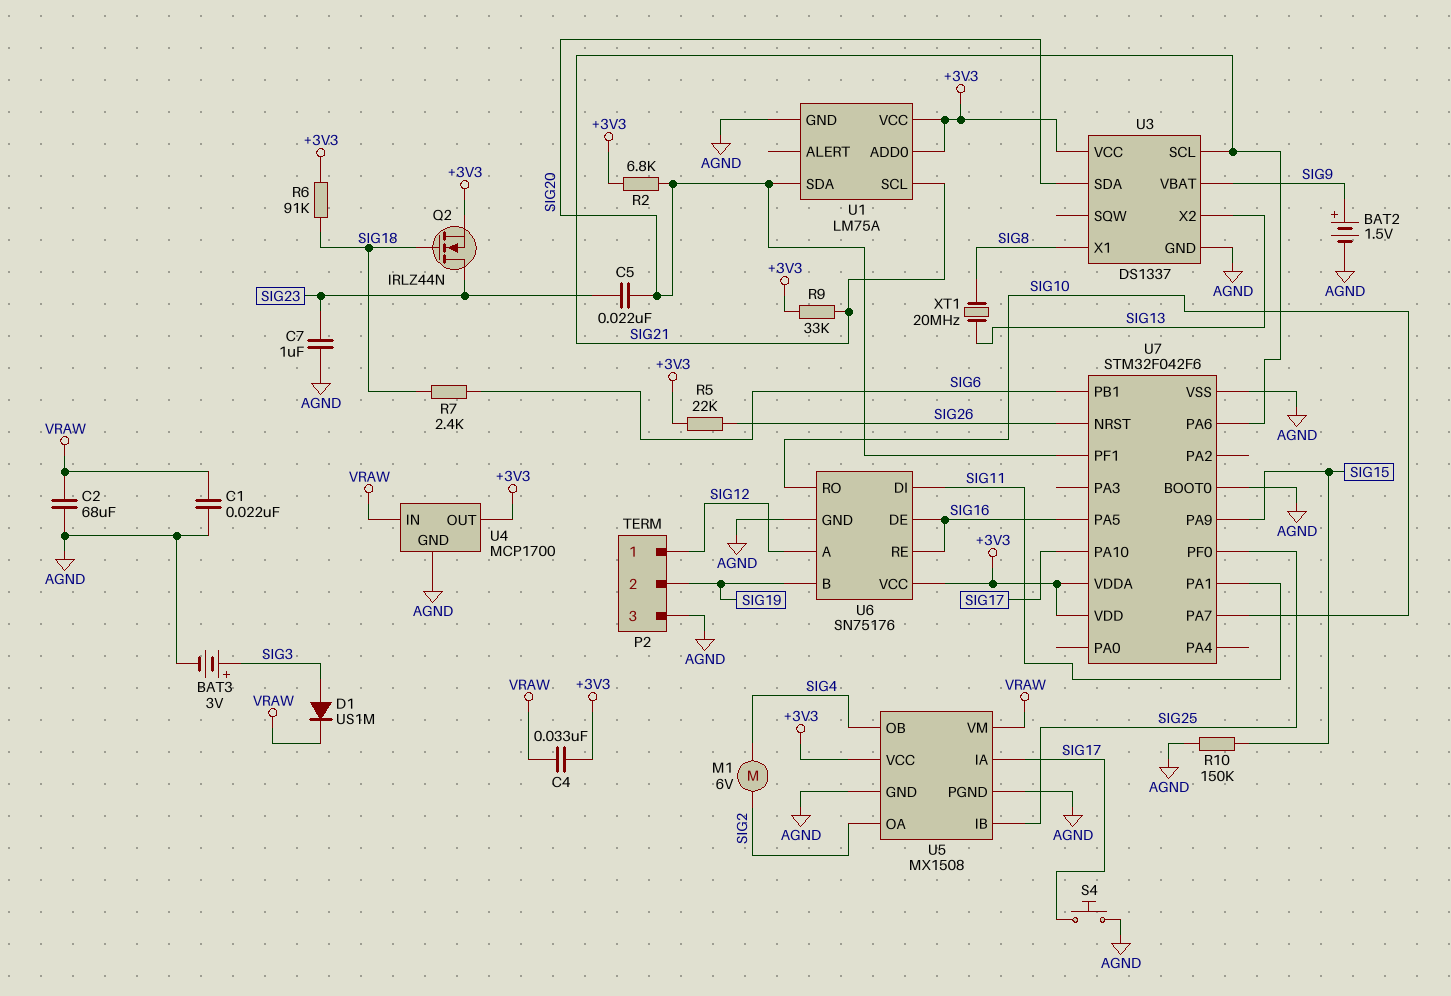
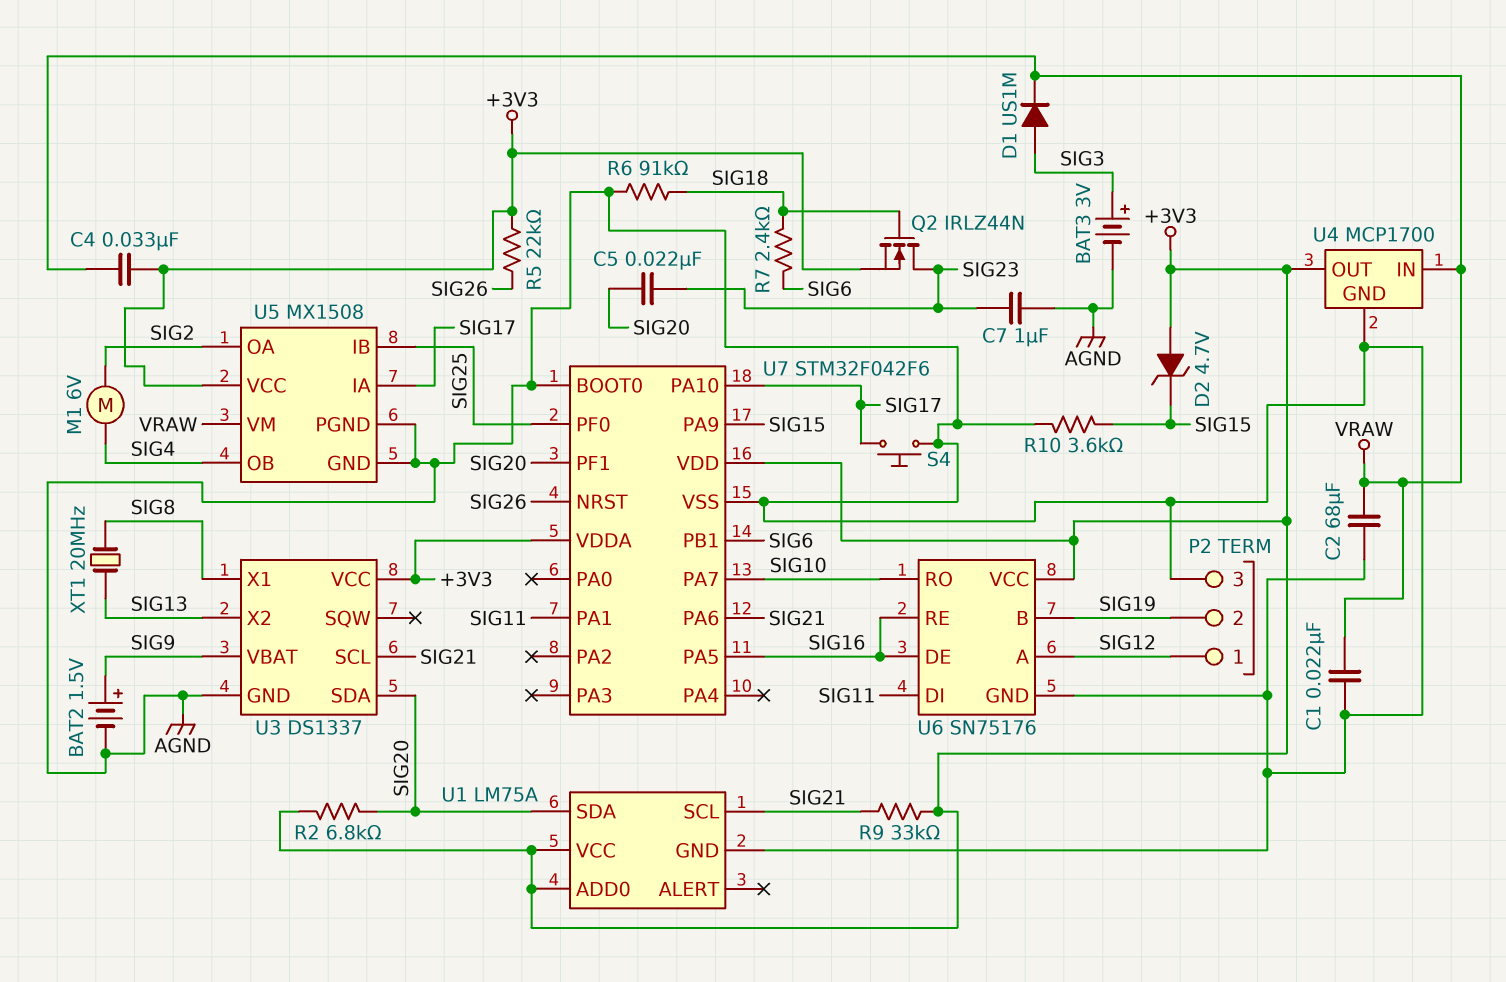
D2: none -> zener 4.7V (A +3V3, K SIG15)
R6: 91k (+3V3, SIG18) -> 91k (AGND, SIG18)
R10: 150k (AGND, SIG15) -> 3.6k (AGND, SIG15)

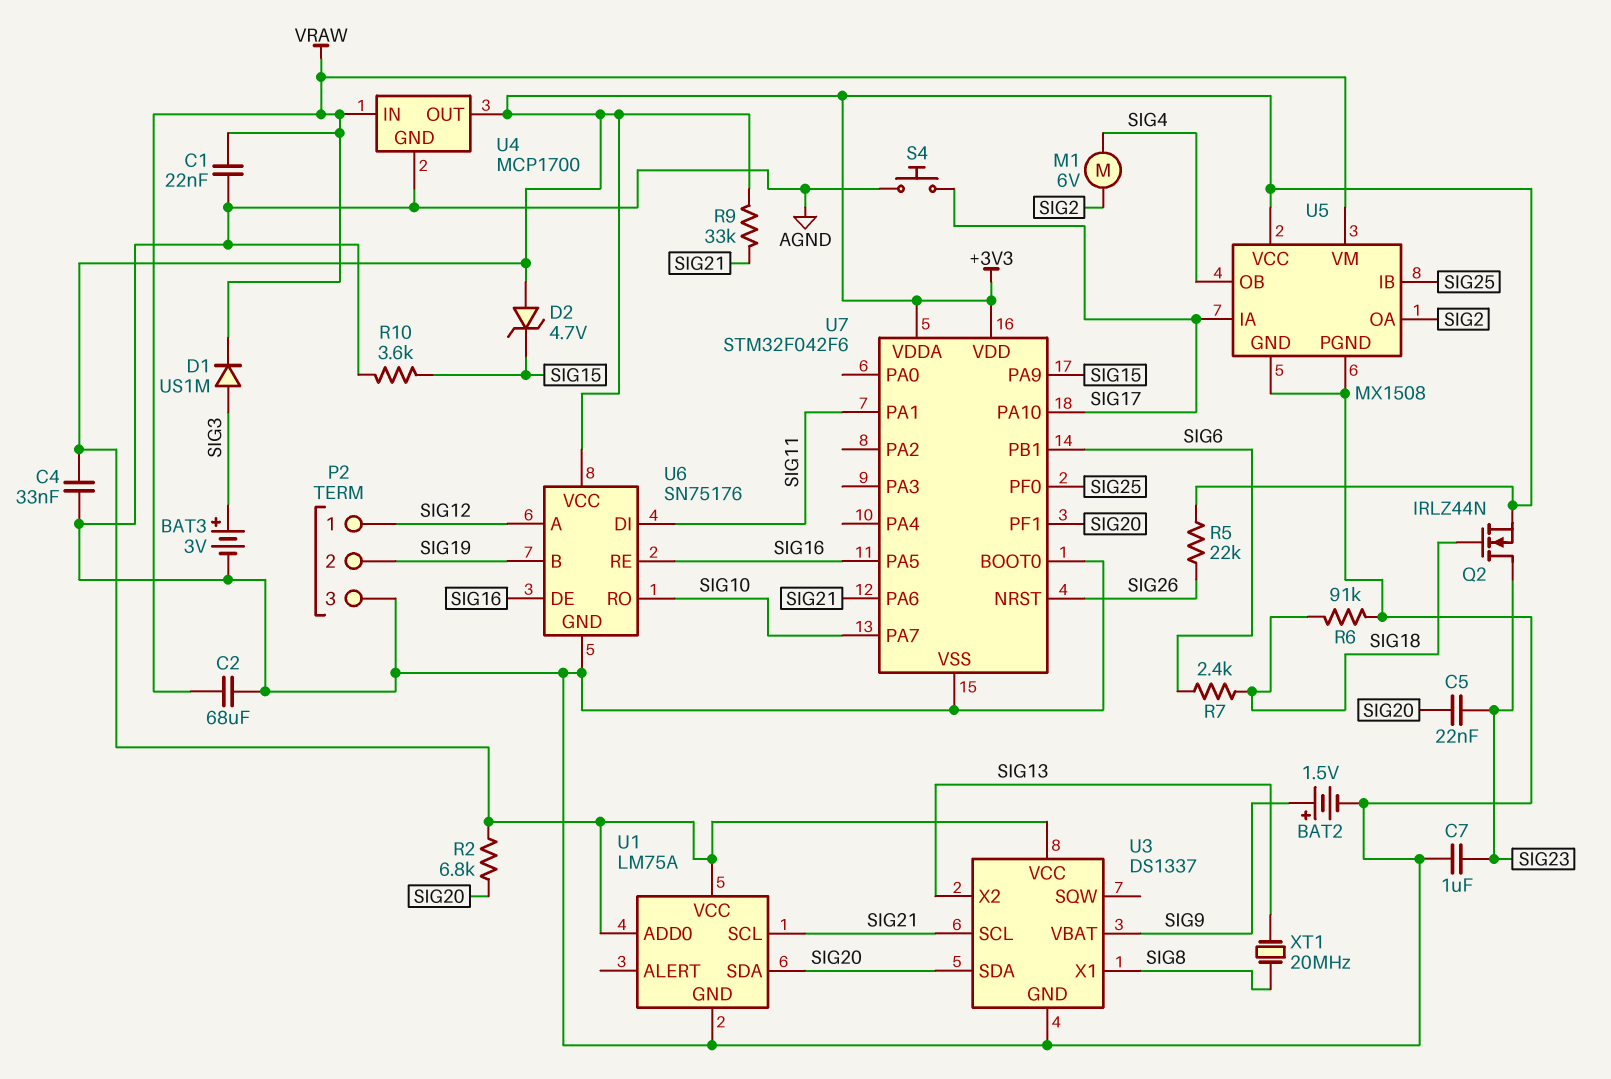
C4: 33nF (+3V3, VRAW) -> 33nF (+3V3, AGND)

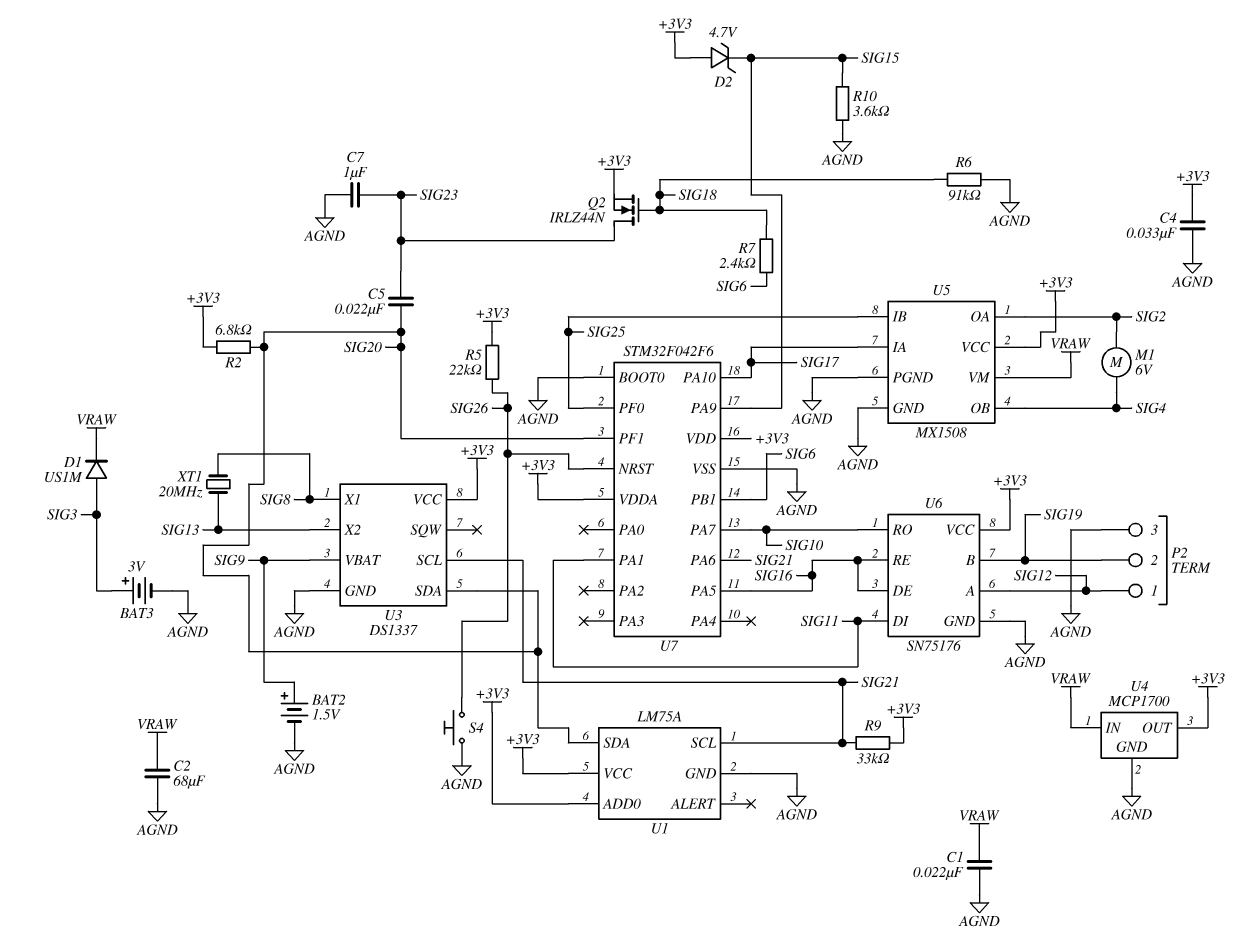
S4: button (AGND, SIG17) -> button (AGND, SIG26)

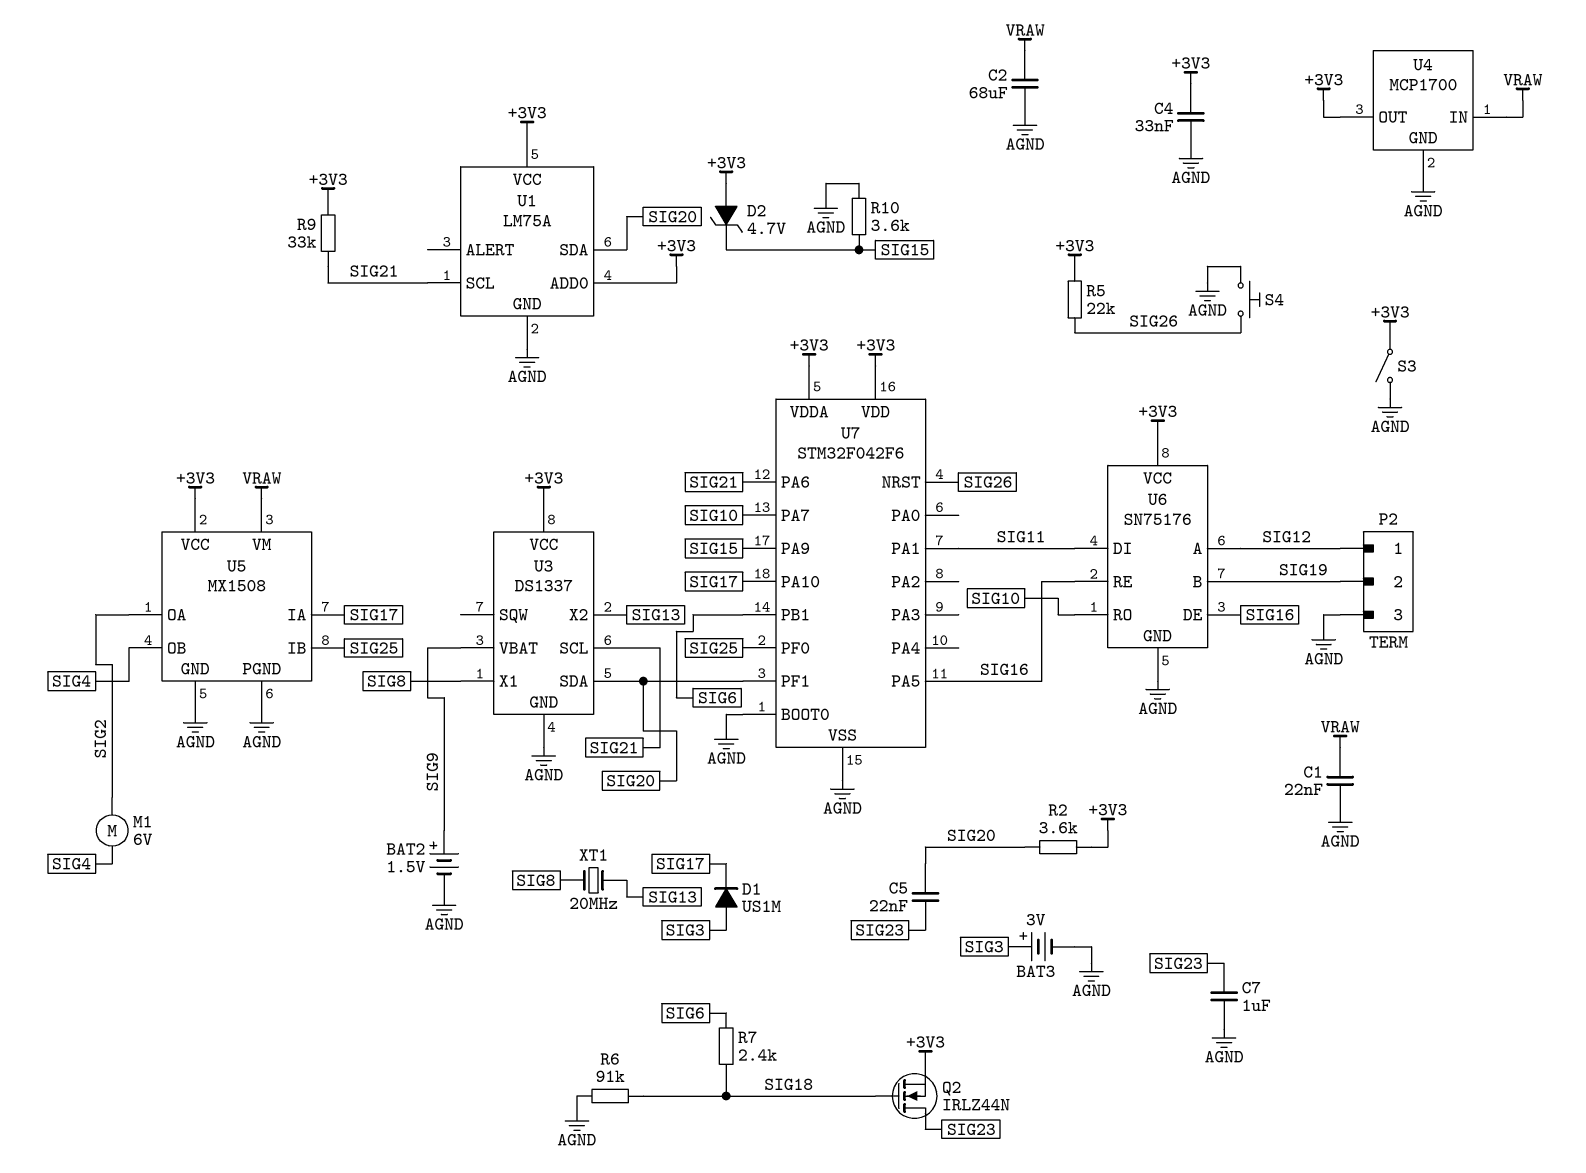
D1: diode US1M (A SIG3, K VRAW) -> diode US1M (A SIG3, K SIG17)
R2: 6.8k (+3V3, SIG20) -> 3.6k (+3V3, SIG20)
S3: none -> switch (+3V3, AGND)

